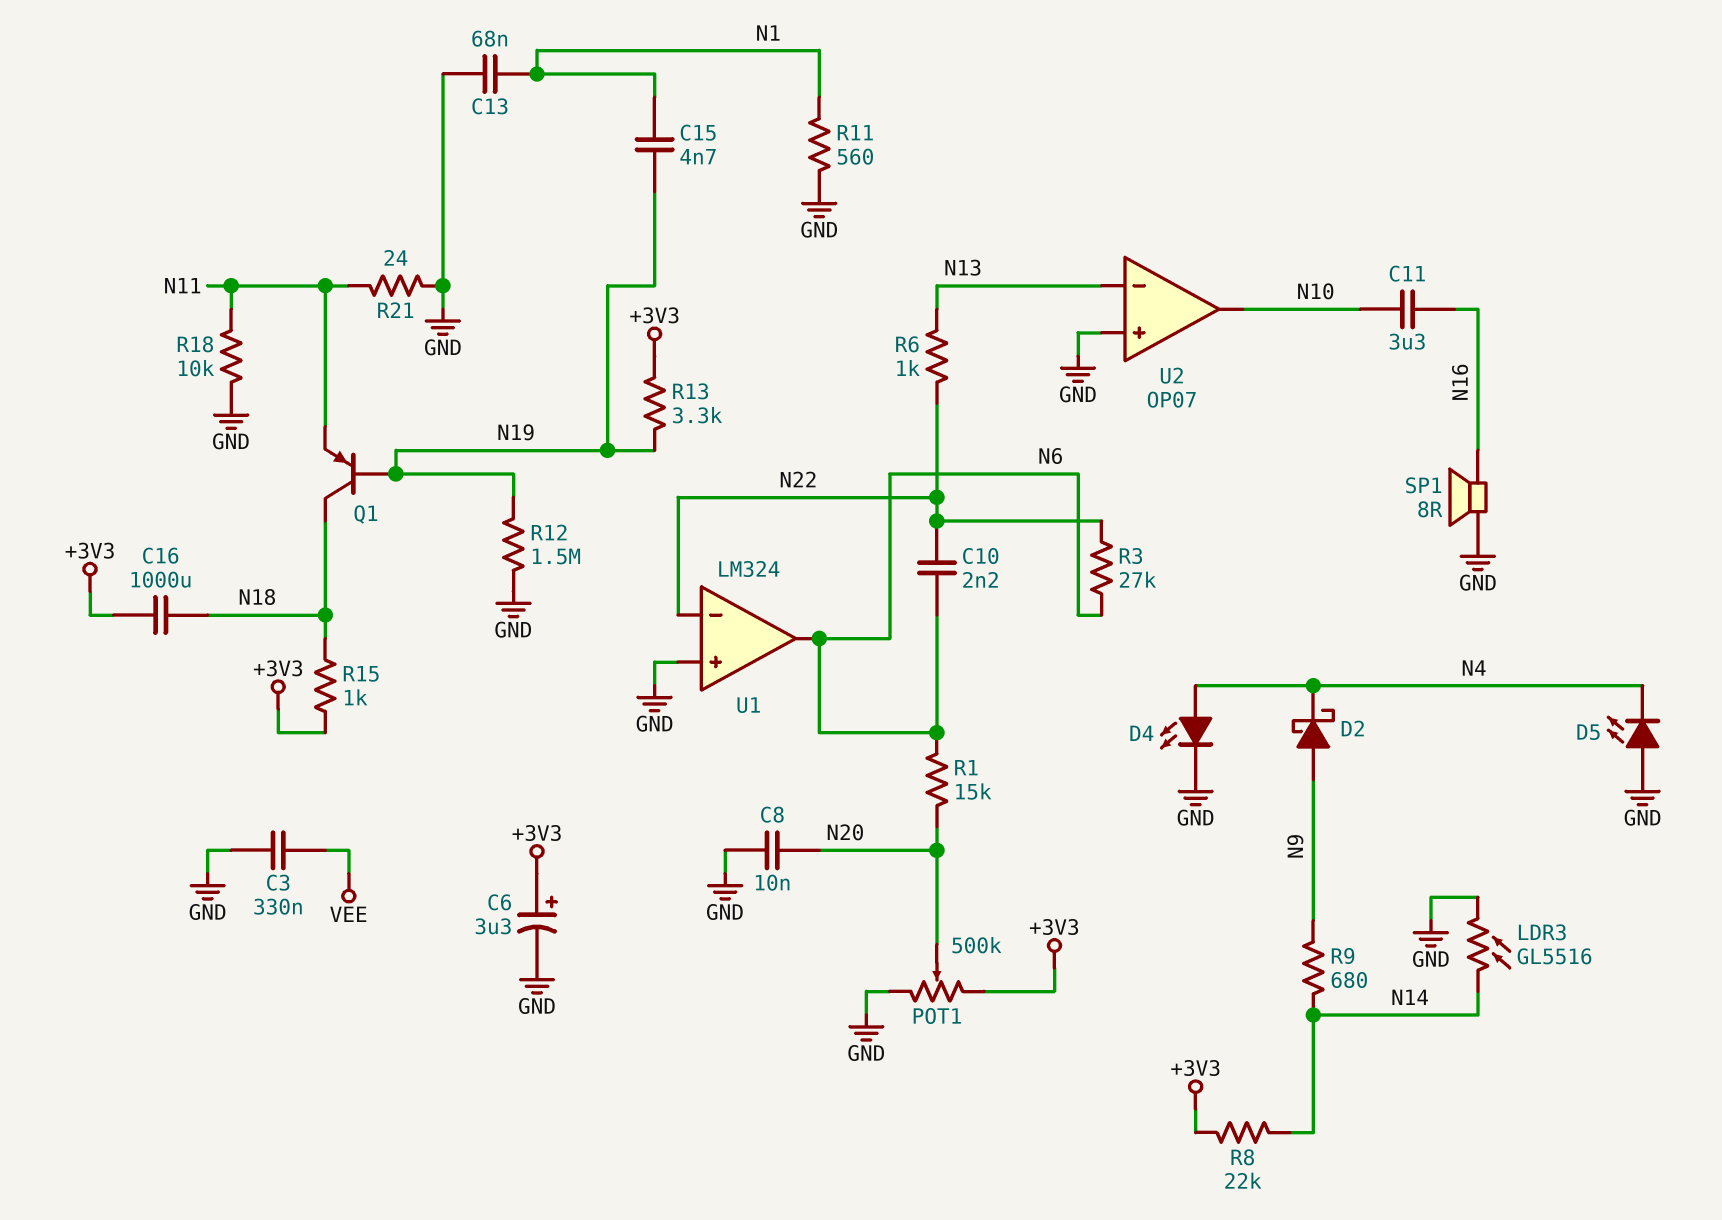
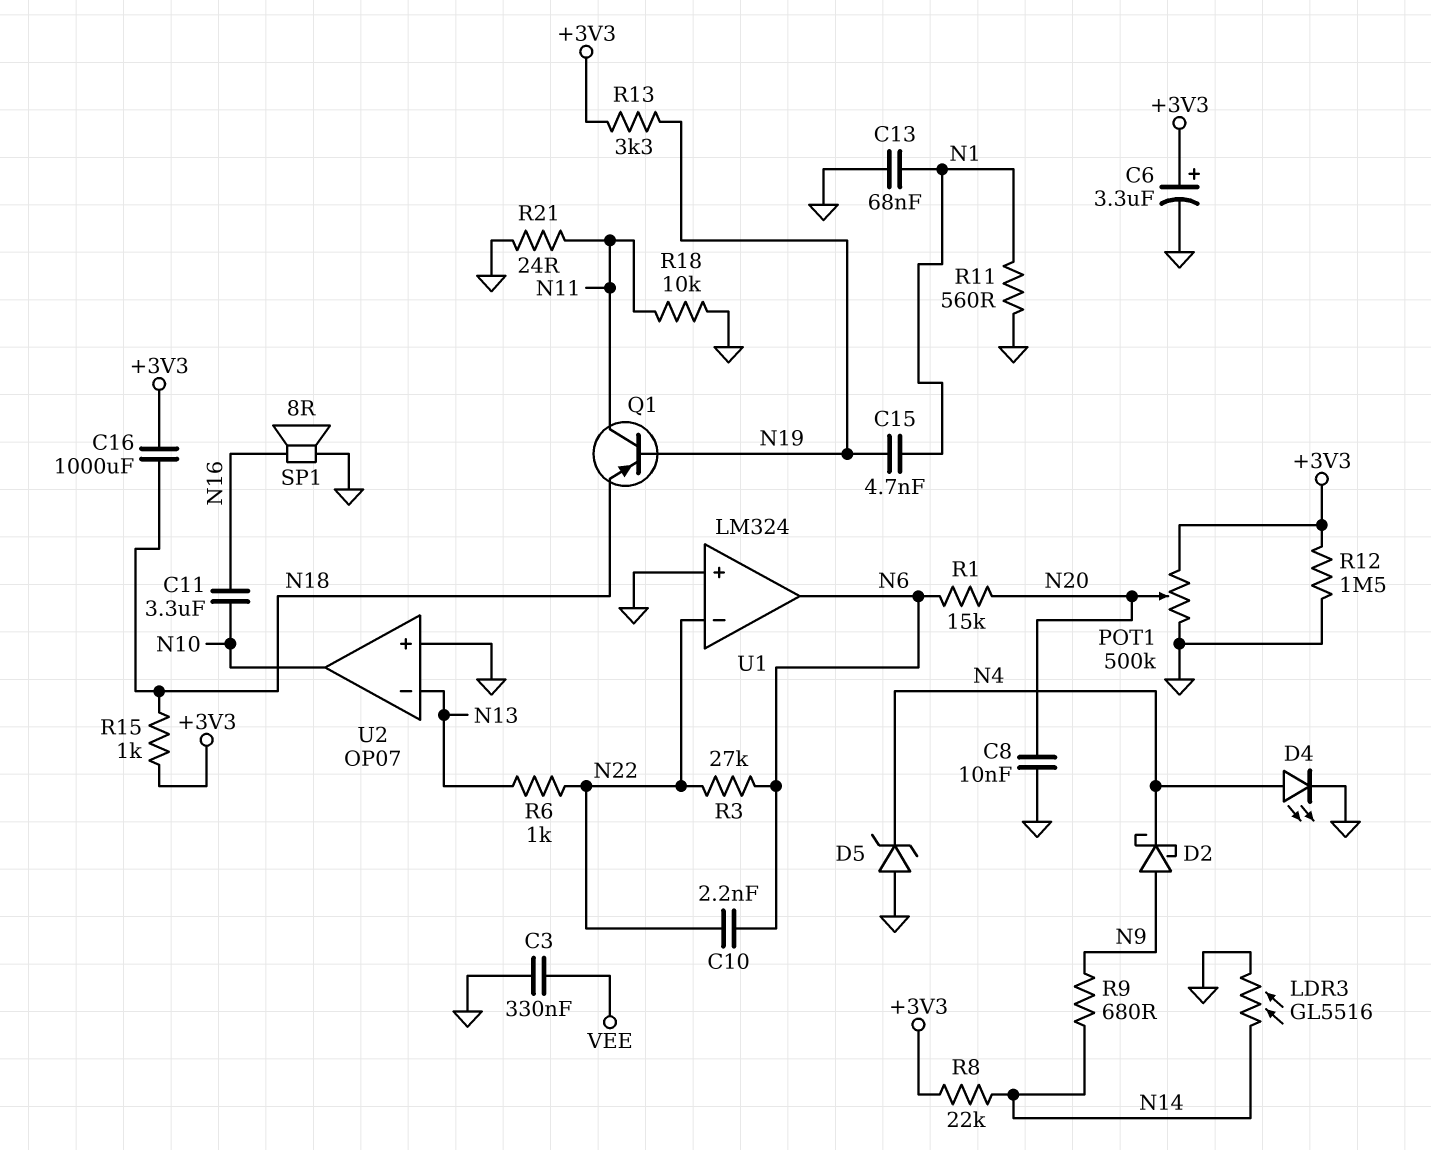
D5: LED (A GND, K N4) -> zener (A GND, K N4)
Q1: PNP (B N19, C N18, E N11) -> PNP (B N19, C N11, E N18)
R12: 1.5M (GND, N19) -> 1.5M (+3V3, GND)

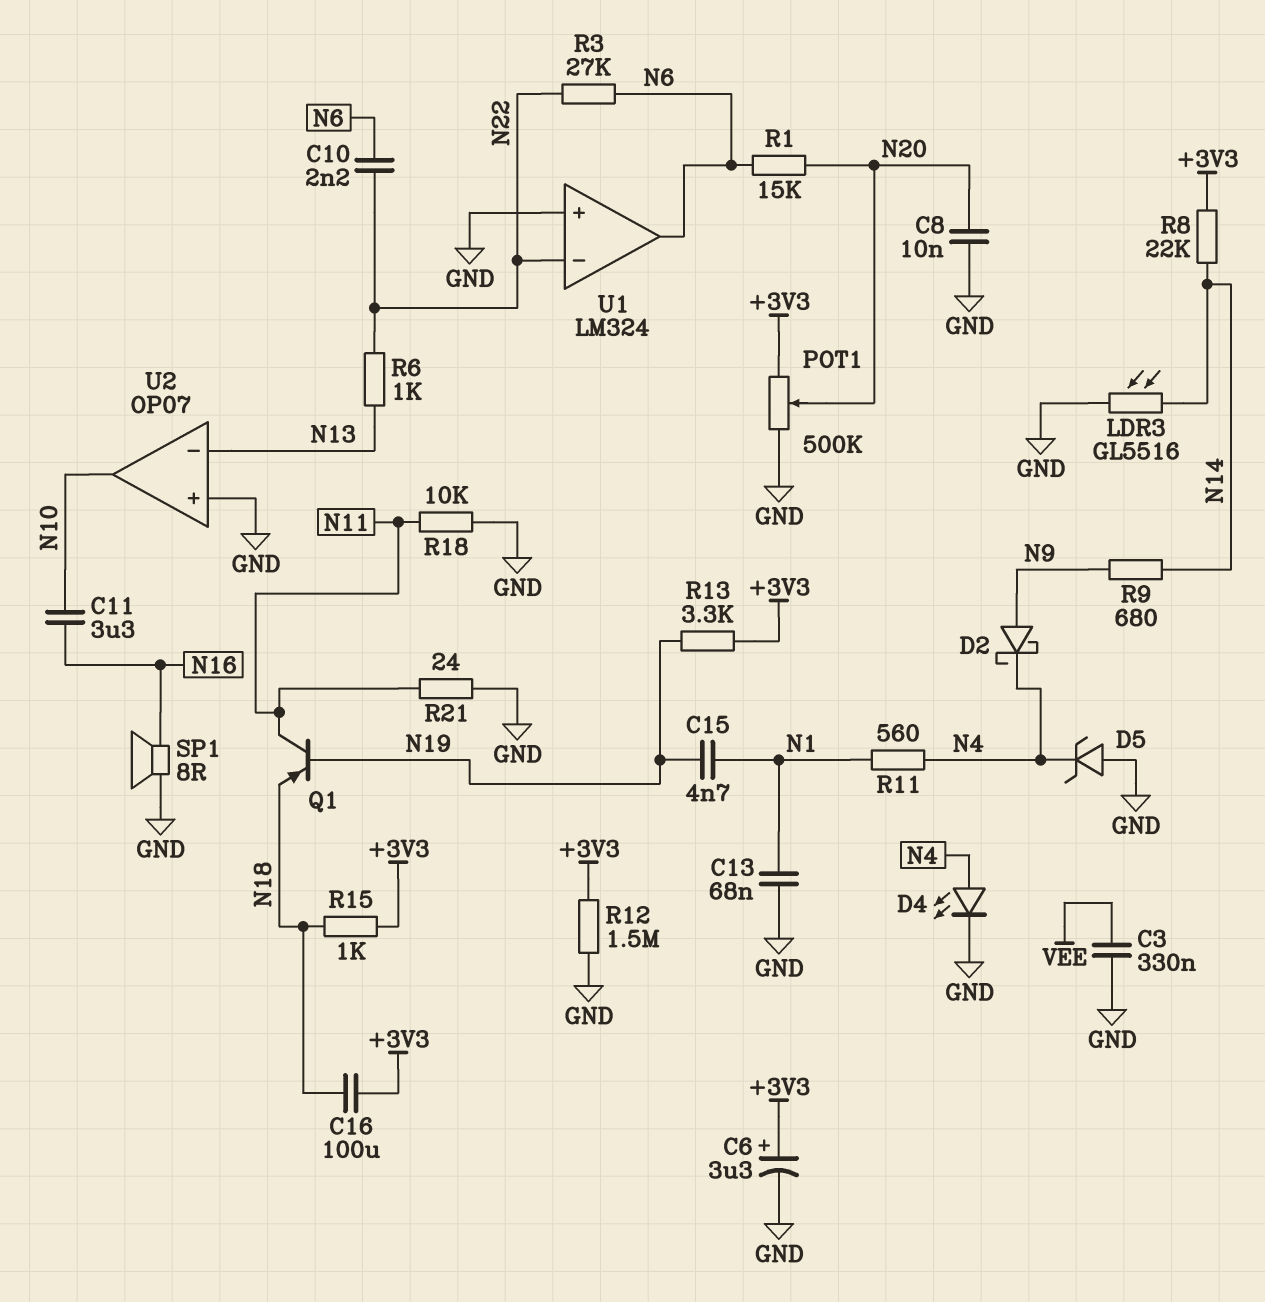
C16: 1000uF (+3V3, N18) -> 100uF (+3V3, N18)
R11: 560 (GND, N1) -> 560 (N1, N4)

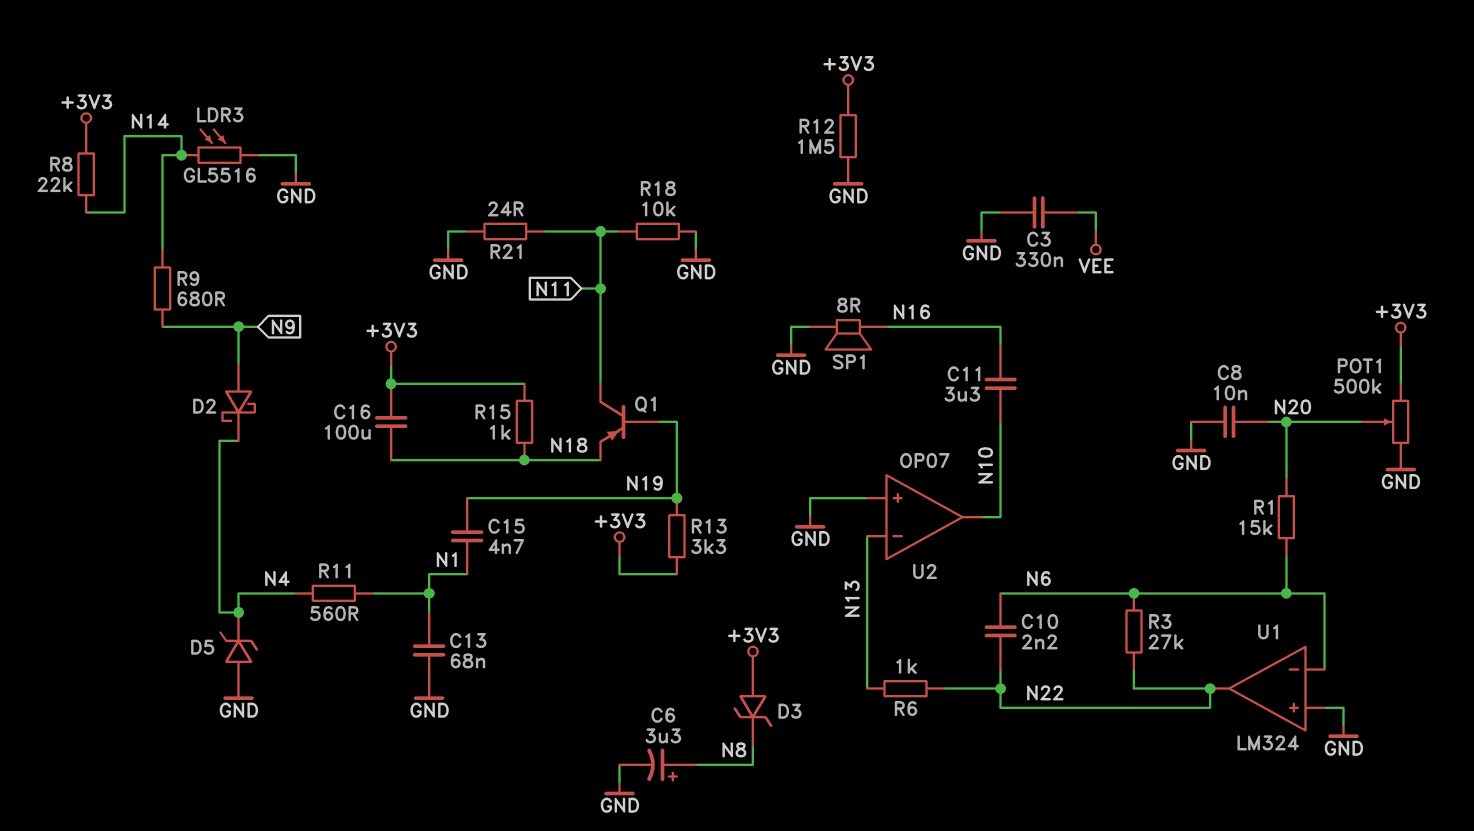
C6: 3.3uF (plus +3V3, minus GND) -> 3.3uF (plus N8, minus GND)
D3: none -> zener (A +3V3, K N8)
D4: LED (A N4, K GND) -> none
U1 pin in-: N22 -> N6
U1 pin out: N6 -> N22

